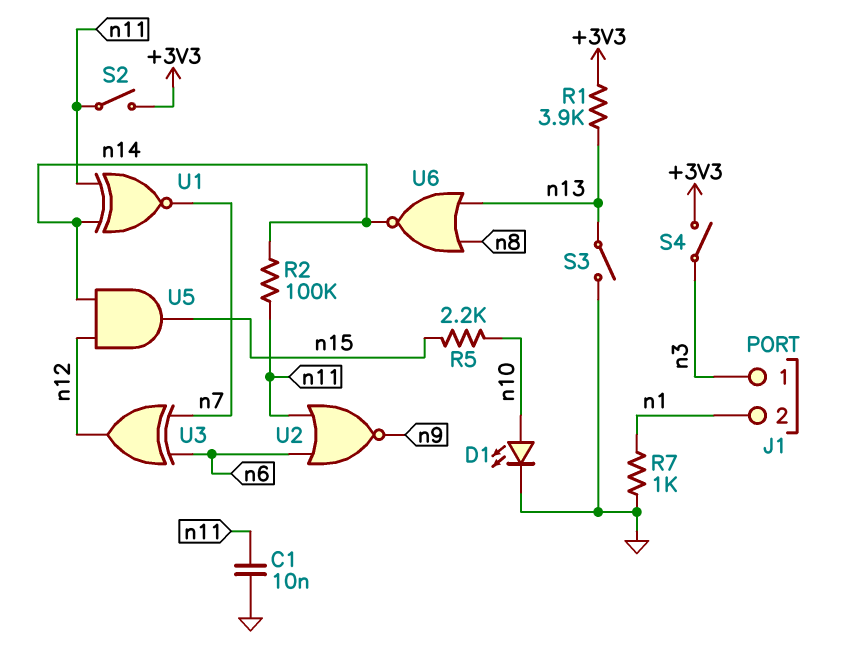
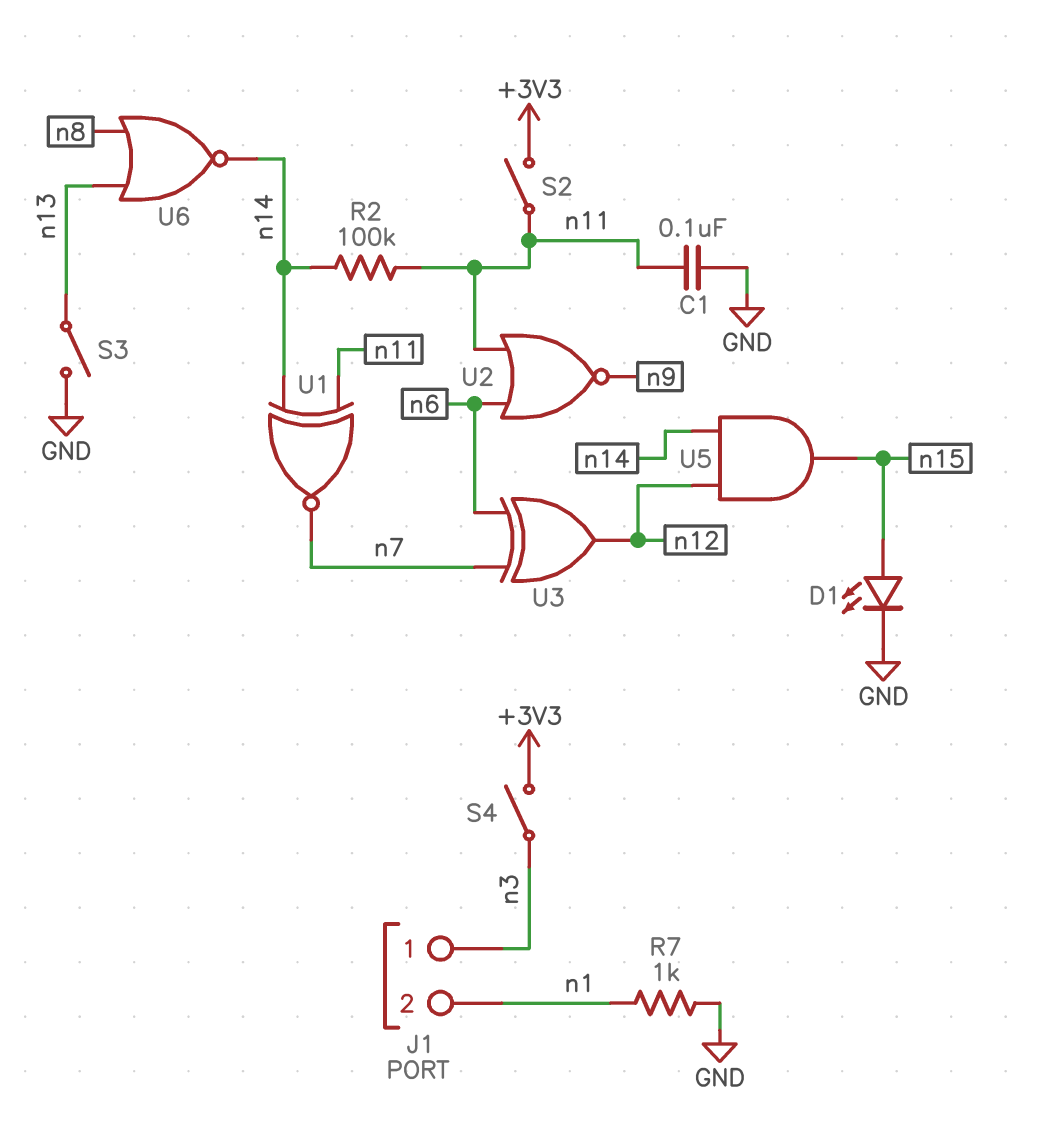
C1: 10nF (GND, n11) -> 100nF (GND, n11)
D1: LED (A n10, K GND) -> LED (A n15, K GND)
R1: 3.9k (+3V3, n13) -> none
R5: 2.2k (n10, n15) -> none

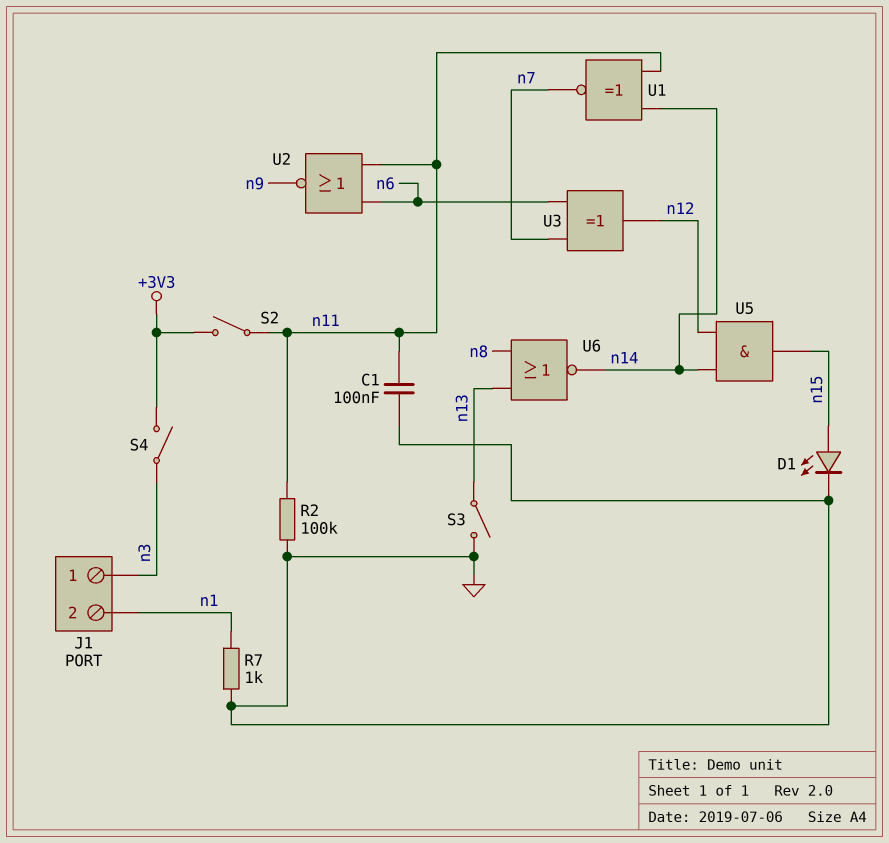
R2: 100k (n11, n14) -> 100k (GND, n11)

